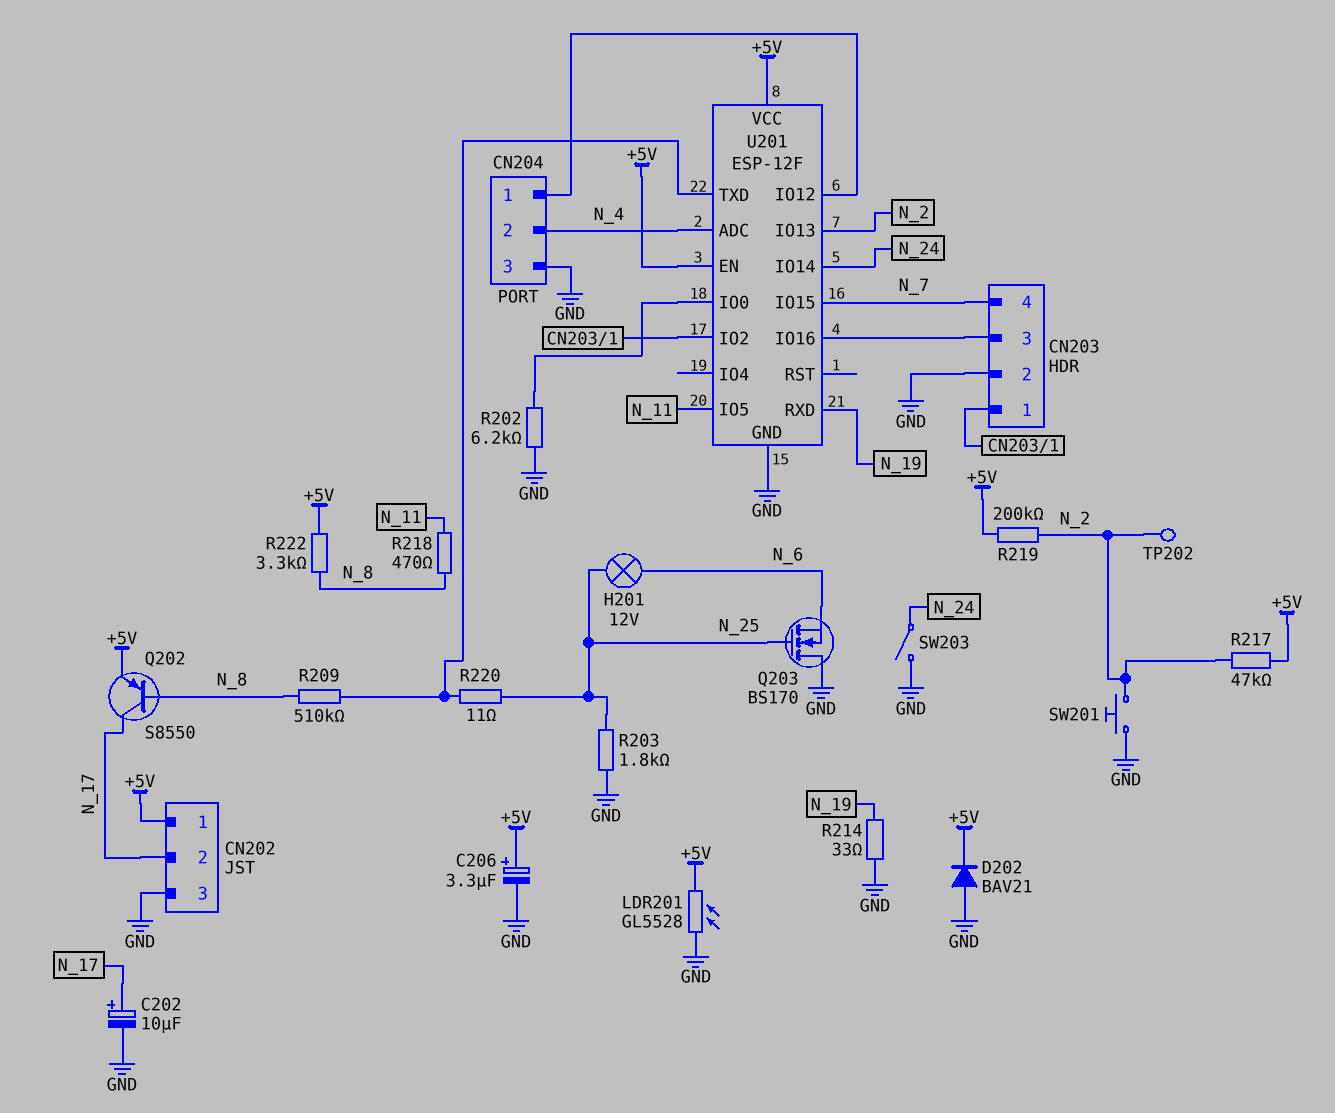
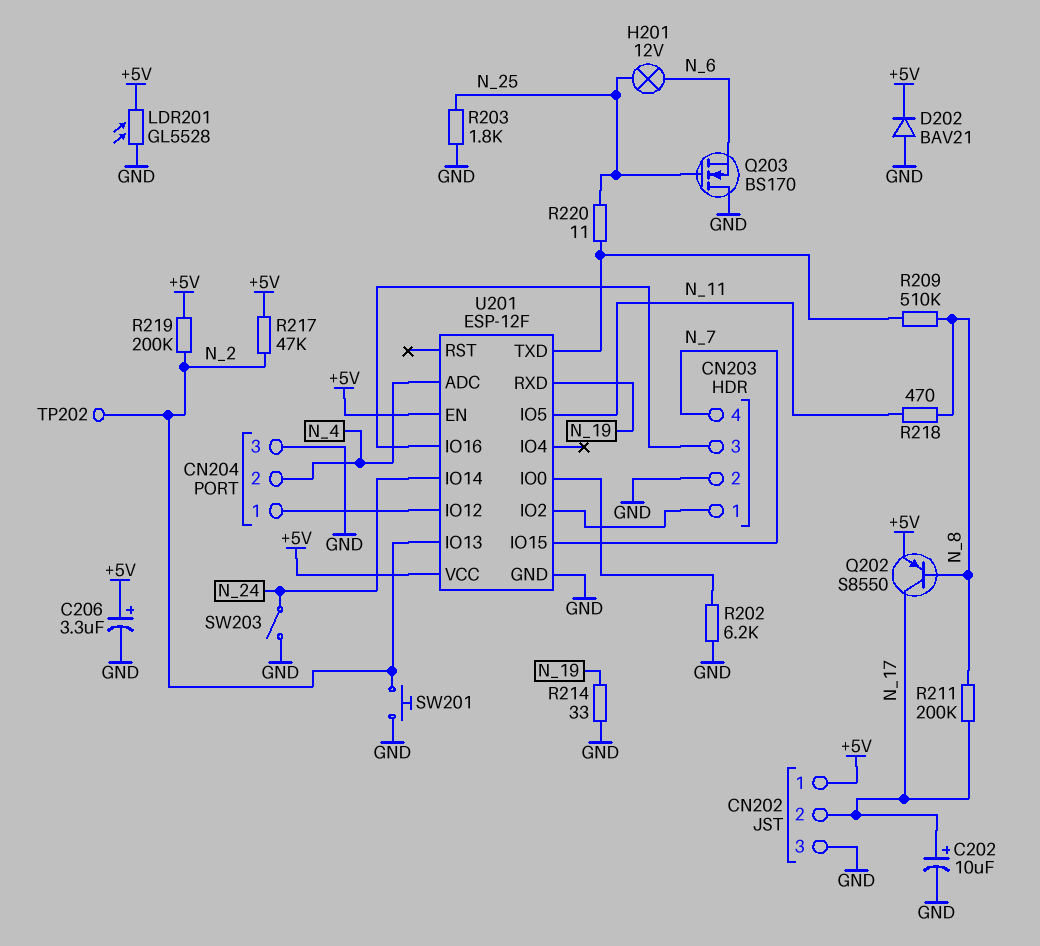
R211: none -> 200k (N_8, N_17)
R222: 3.3k (+5V, N_8) -> none

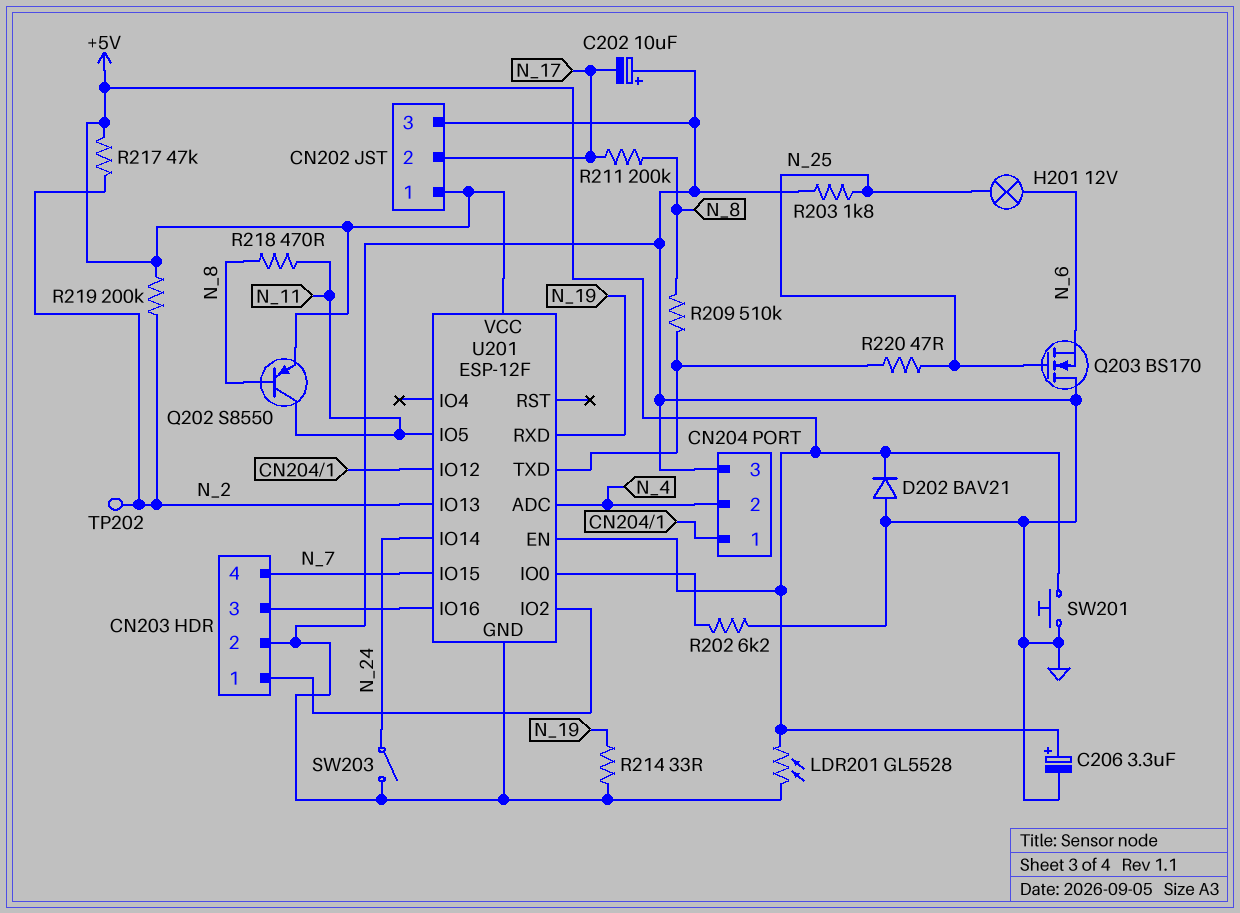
C202: 10uF (plus N_17, minus GND) -> 10uF (plus GND, minus N_17)
Q202: PNP S8550 (B N_8, C N_17, E +5V) -> PNP S8550 (B N_8, C N_11, E +5V)
R220: 11 (N_25, U201/TXD) -> 47 (N_25, U201/TXD)
SW201: button (GND, N_2) -> button (+5V, GND)

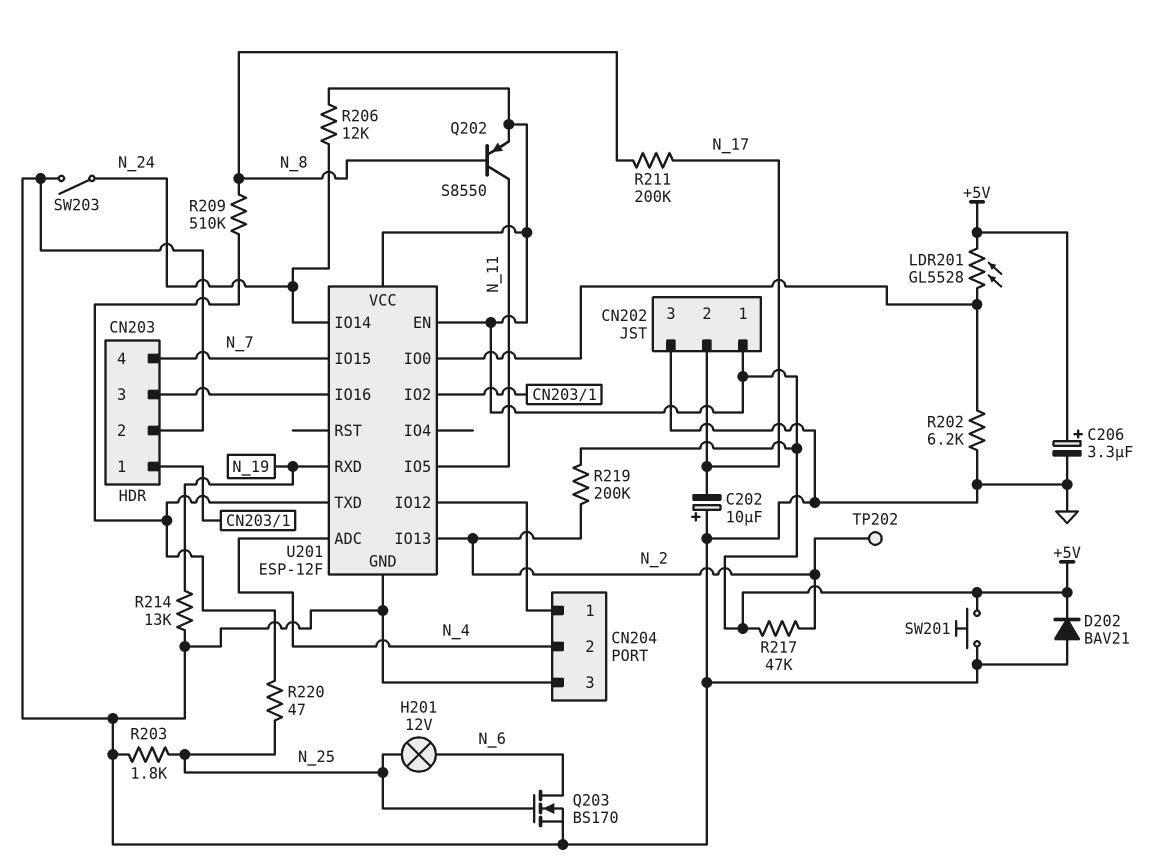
LDR201: GL5528 (+5V, GND) -> GL5528 (+5V, U201/IO0)
Q203: NMOS BS170 (G N_25, D GND, S N_6) -> NMOS BS170 (G N_25, D N_6, S GND)
R206: none -> 12k (+5V, N_24)
R214: 33 (GND, N_19) -> 13k (GND, N_19)
R218: 470 (N_8, N_11) -> none

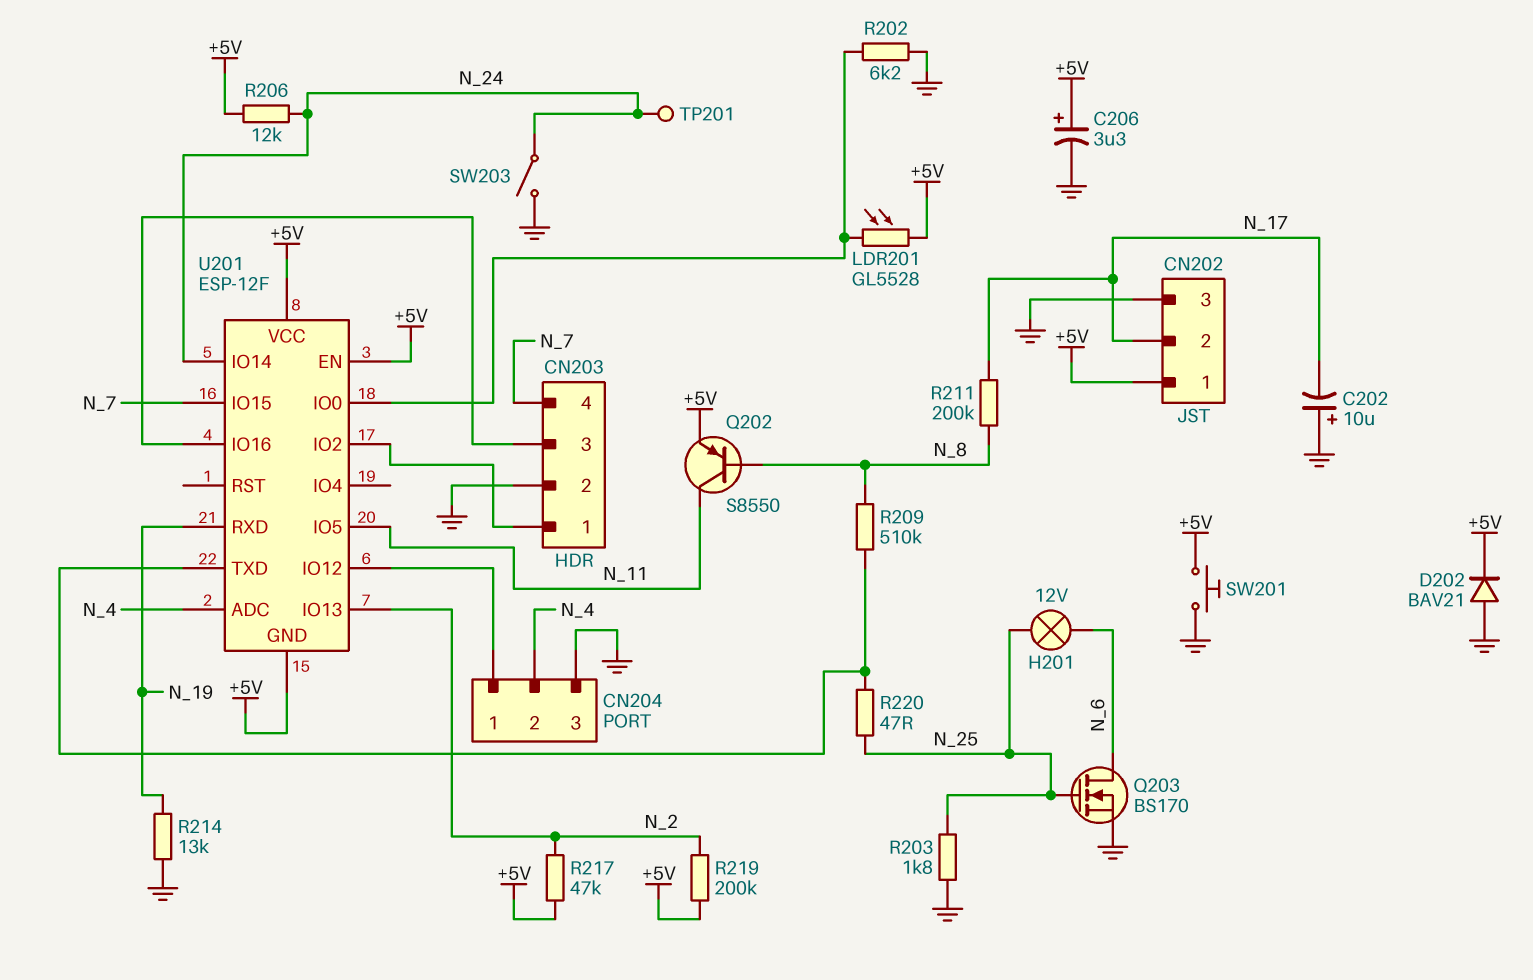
TP201: none -> test point (N_24)
TP202: test point (N_2) -> none
U201 pin GND: GND -> +5V

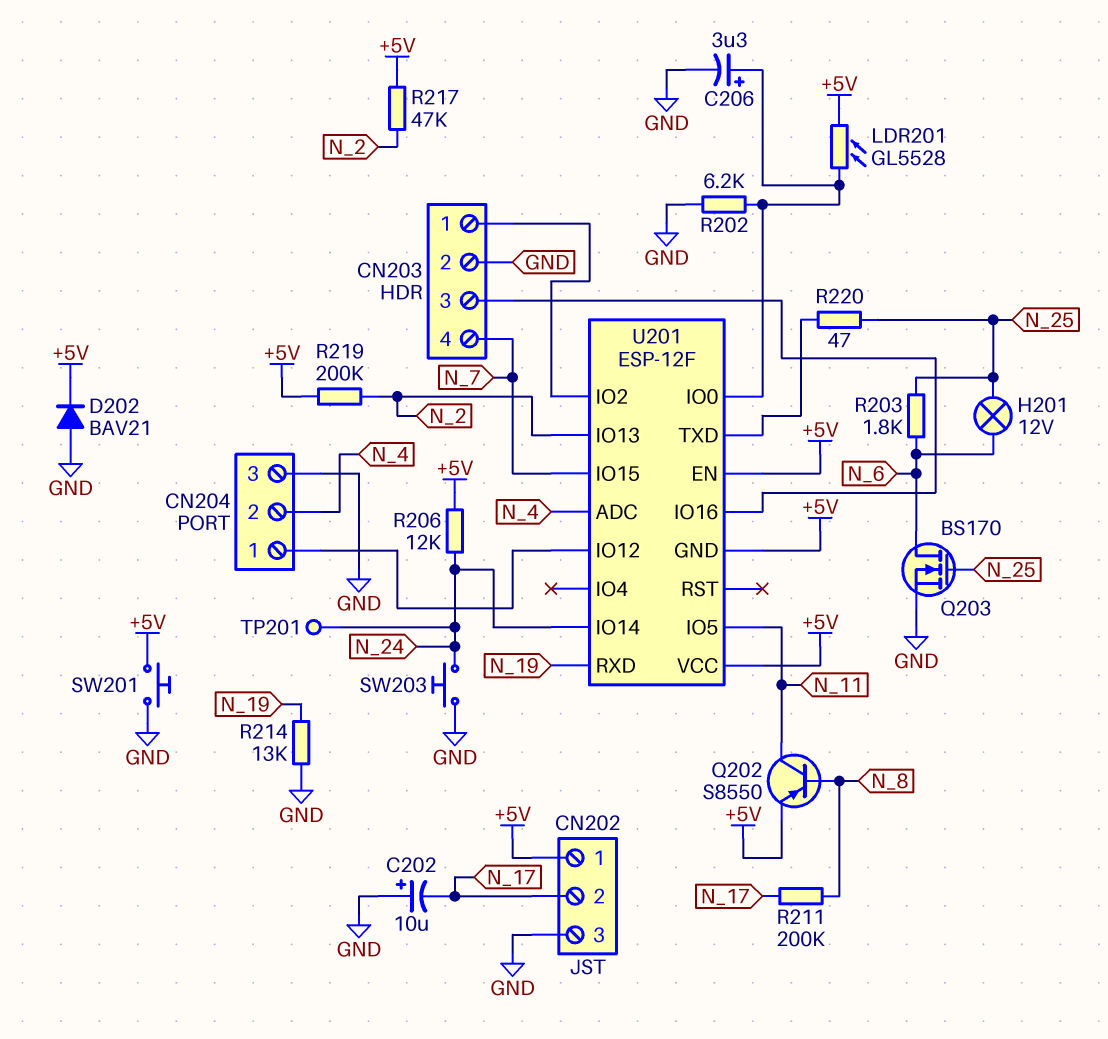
C206: 3.3uF (plus +5V, minus GND) -> 3.3uF (plus U201/IO0, minus GND)
R203: 1.8k (GND, N_25) -> 1.8k (N_6, N_25)
R209: 510k (N_8, U201/TXD) -> none
SW203: switch (GND, N_24) -> button (GND, N_24)

